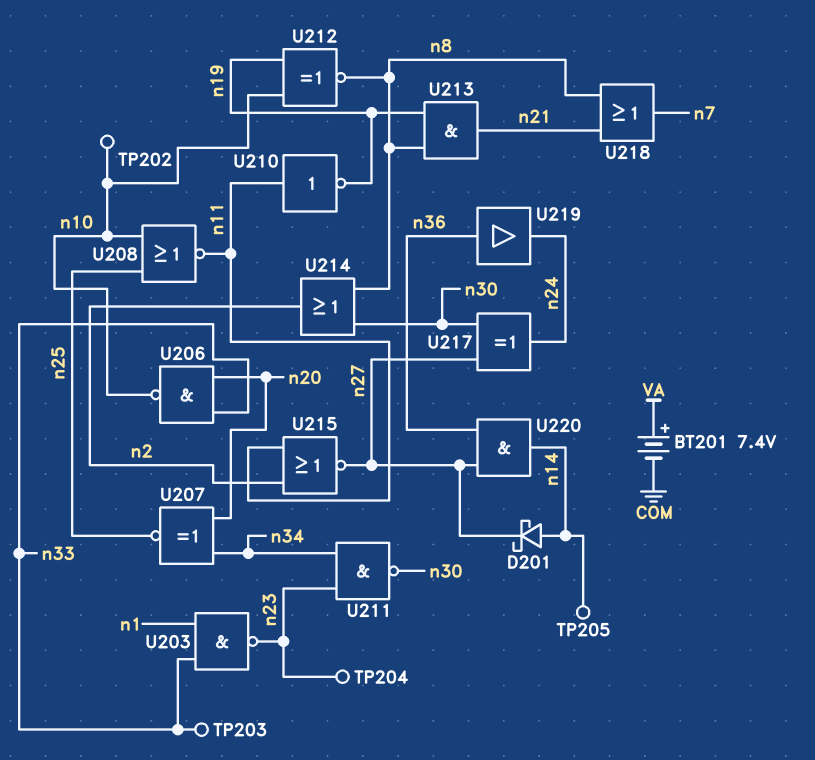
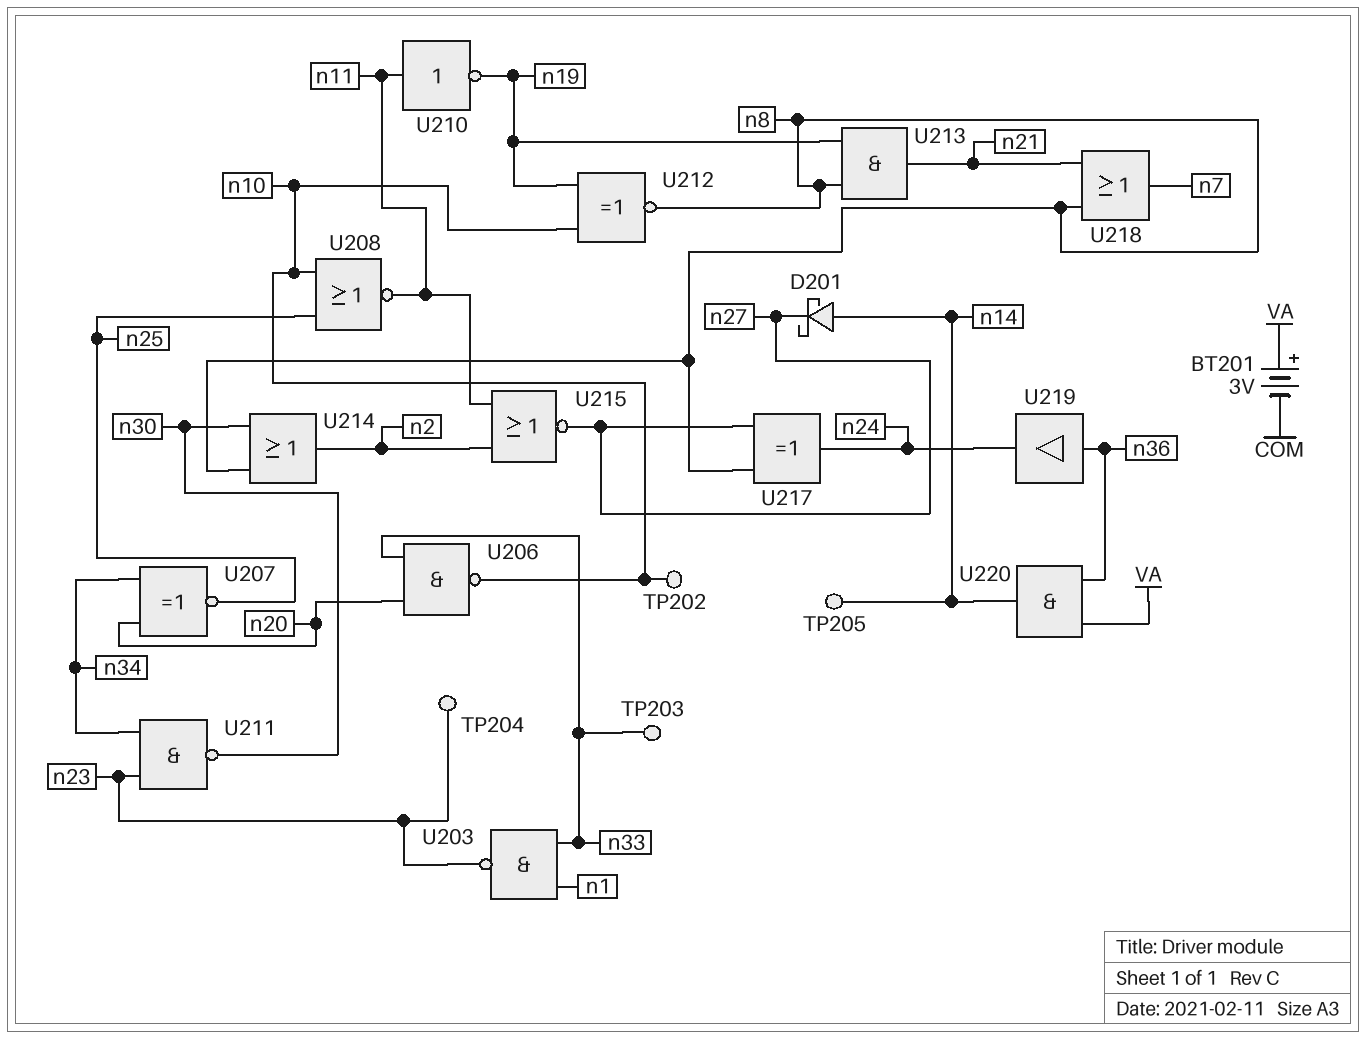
BT201: 7.4V (plus VA, minus COM) -> 3V (plus VA, minus COM)
U217: XOR (in n27, in n30, out n24) -> XOR (in n8, in n27, out n24)
U220: AND (in n27, in n36, out n14) -> AND (in VA, in n36, out n14)

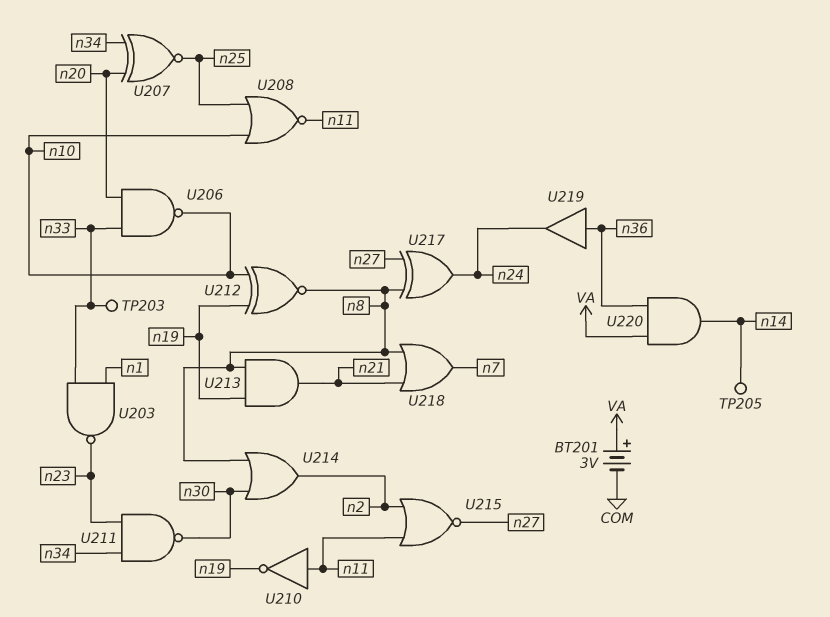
D201: schottky (A n14, K n27) -> none
TP202: test point (n10) -> none
TP204: test point (n23) -> none

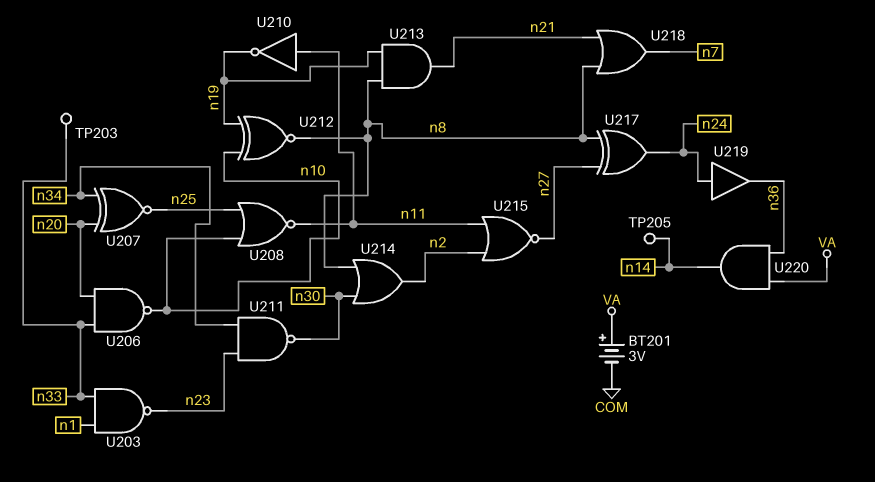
U219: buffer (in n36, out n24) -> buffer (in n24, out n36)

